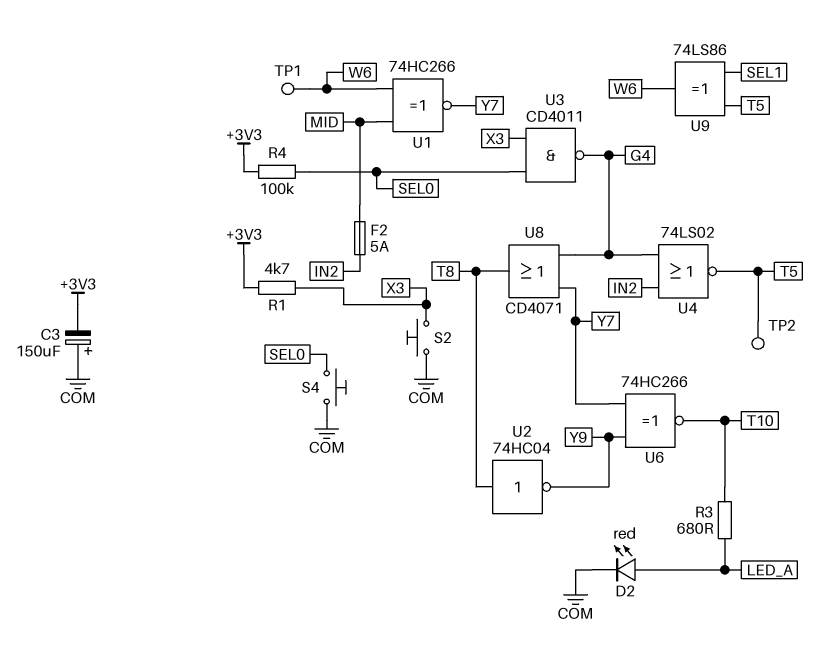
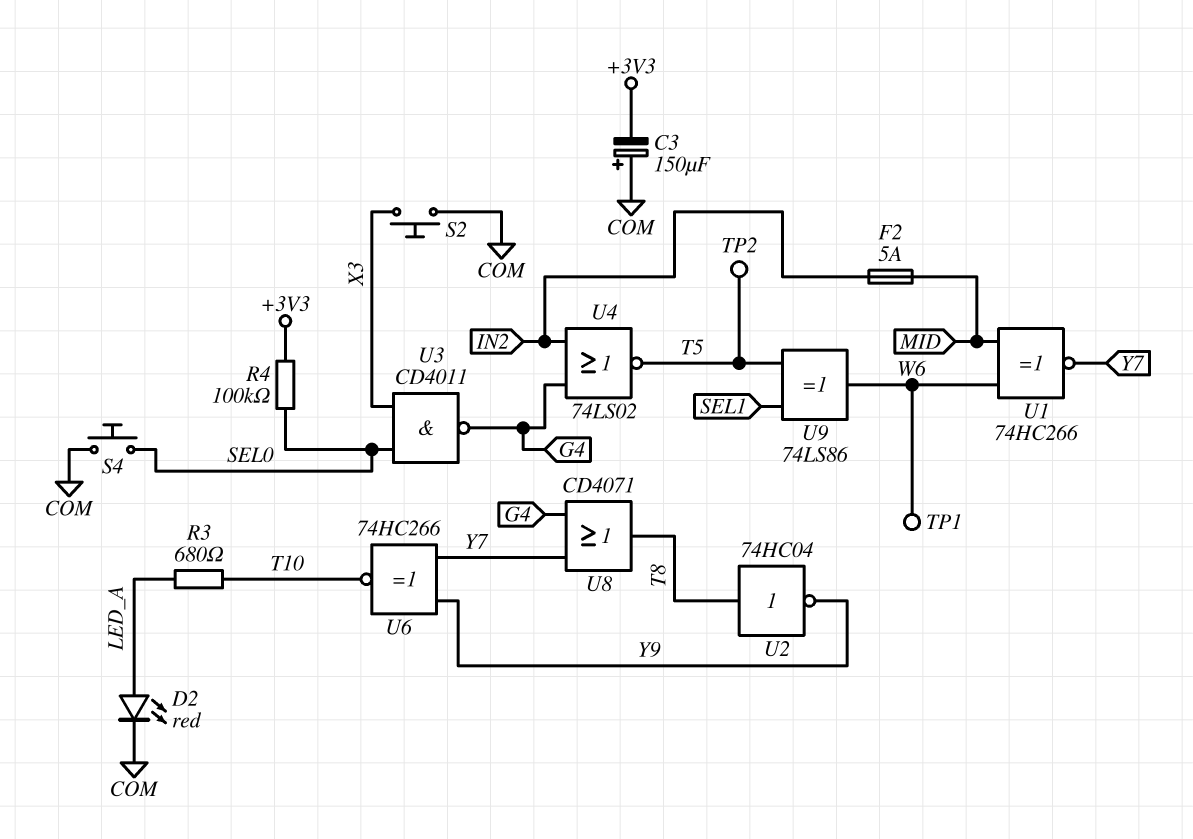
R1: 4.7k (+3V3, X3) -> none

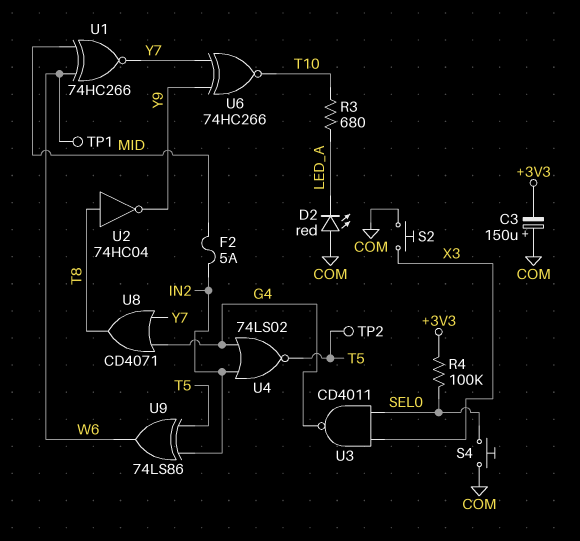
D2: LED red (A LED_A, K COM) -> LED red (A COM, K LED_A)
U9: XOR 74LS86 (in SEL1, in T5, out W6) -> XOR 74LS86 (in IN2, in T5, out W6)

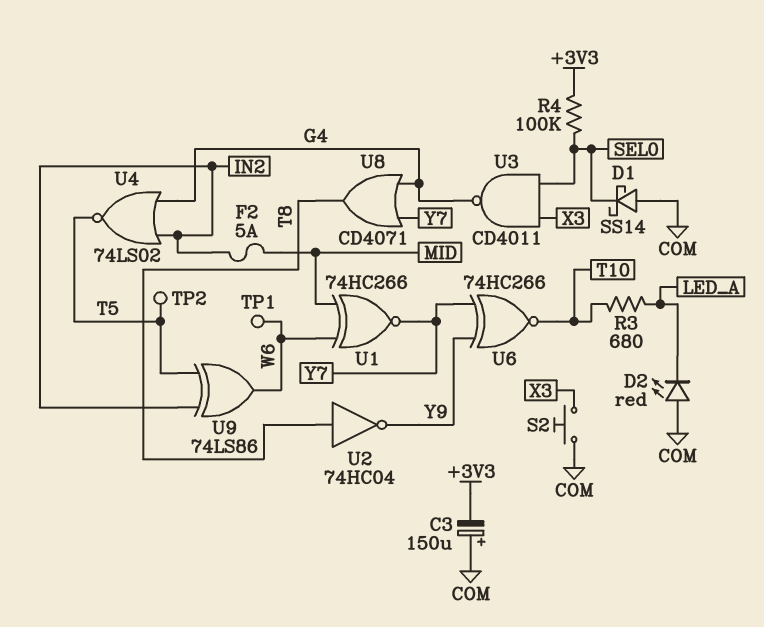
D1: none -> schottky SS14 (A COM, K SEL0)
S4: button (COM, SEL0) -> none

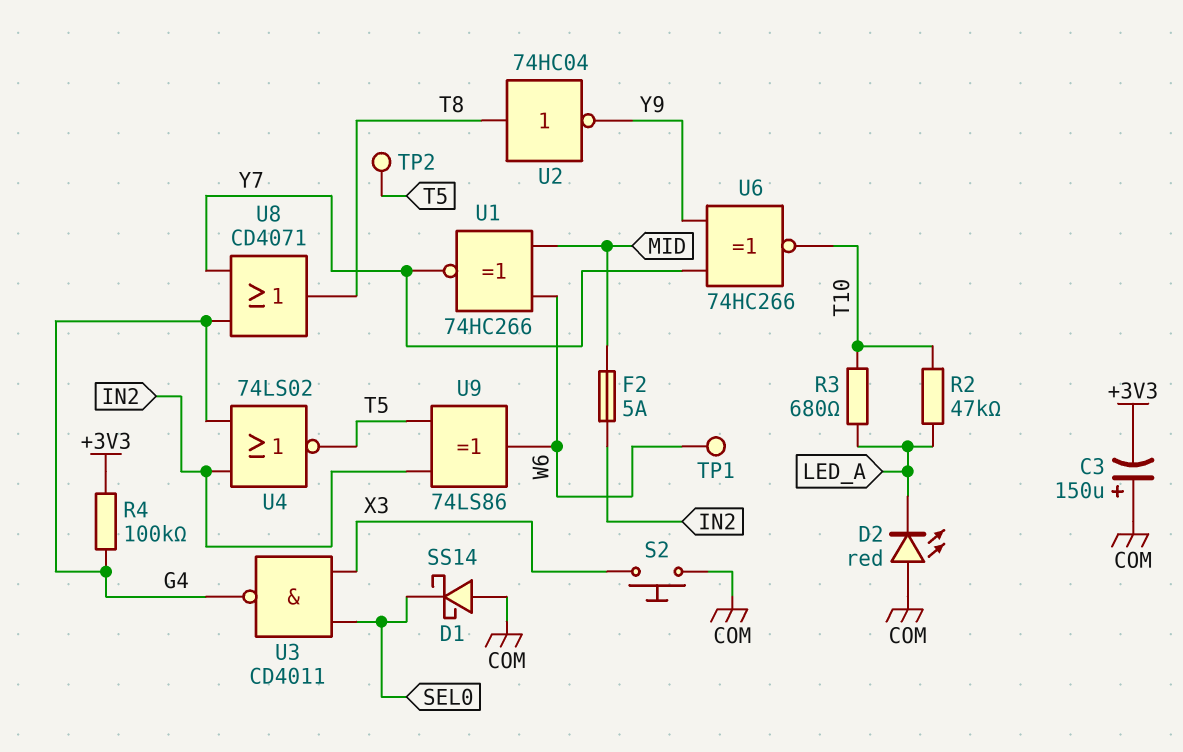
R2: none -> 47k (LED_A, T10)
R4: 100k (+3V3, SEL0) -> 100k (+3V3, G4)

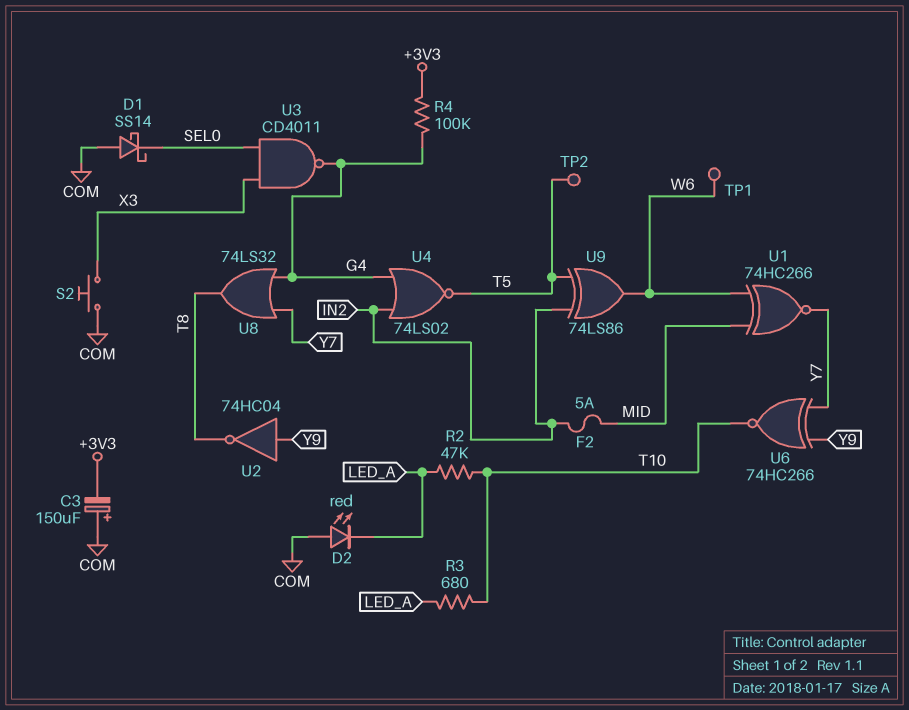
U2: NOT 74HC04 (in T8, out Y9) -> NOT 74HC04 (in Y9, out T8)
U8: OR CD4071 (in G4, in Y7, out T8) -> OR 74LS32 (in G4, in Y7, out T8)

